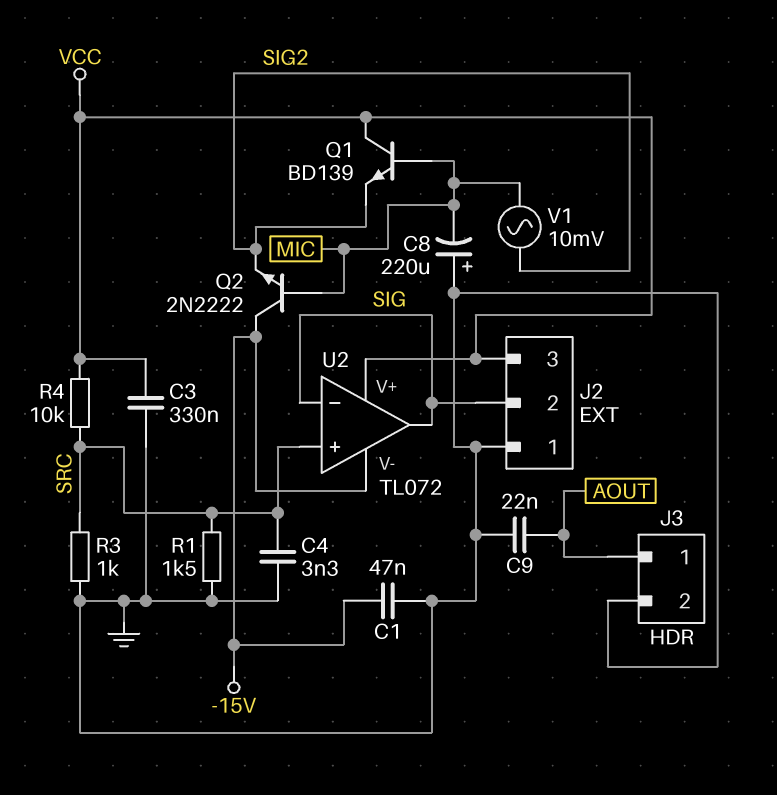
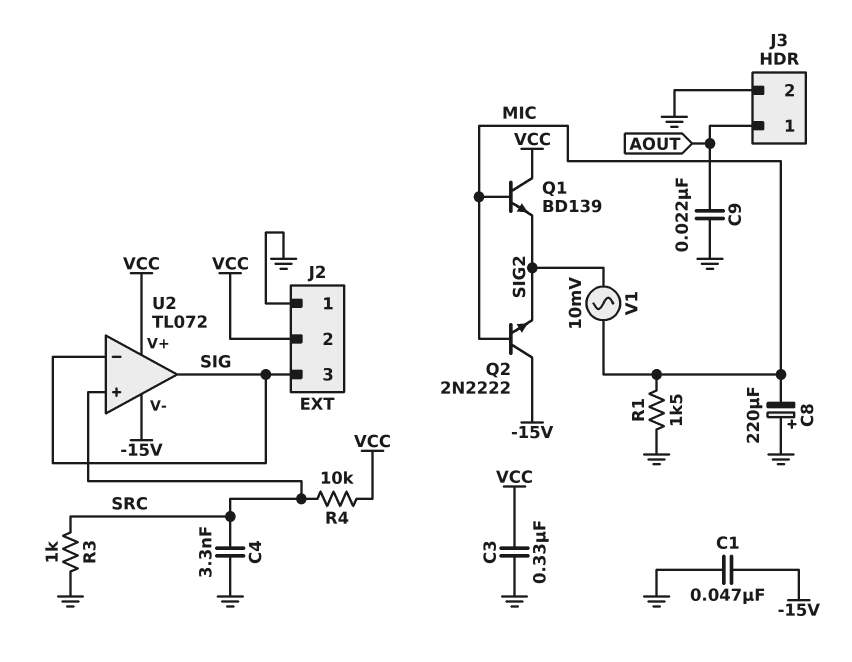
J2 pin 2: SIG -> VCC
J2 pin 3: VCC -> SIG
R1: 1.5k (GND, SRC) -> 1.5k (GND, MIC)

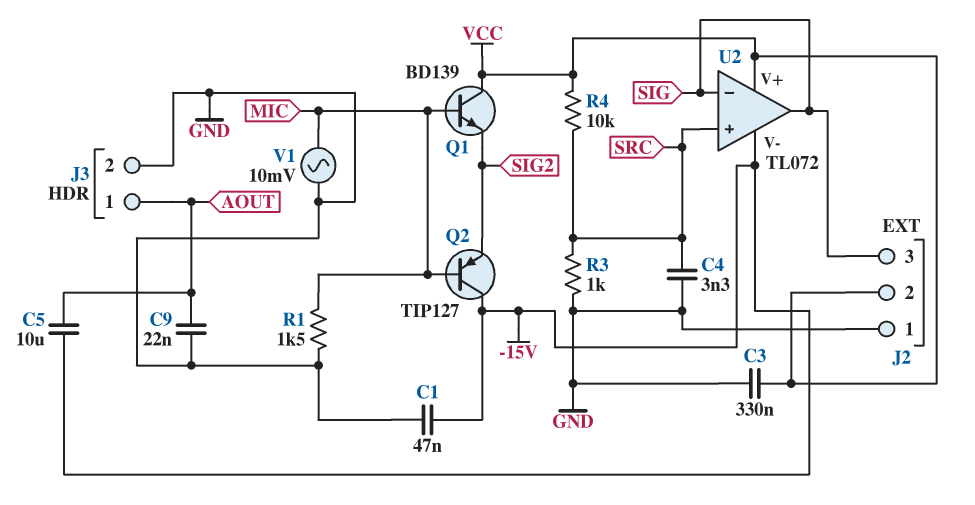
C5: none -> 10uF (-15V, AOUT)
C8: 220uF (plus GND, minus MIC) -> none
Q2: NPN 2N2222 (B MIC, C -15V, E SIG2) -> PNP TIP127 (B MIC, C -15V, E SIG2)
V1: AC 10mV (MIC, SIG2) -> AC 10mV (GND, MIC)

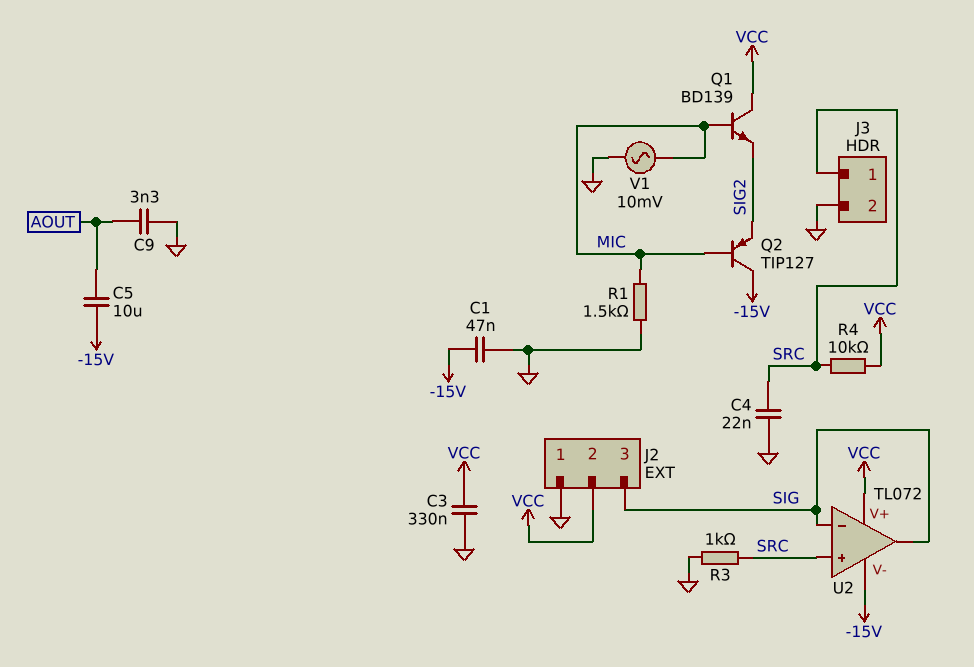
C4: 3.3nF (GND, SRC) -> 22nF (GND, SRC)
C9: 22nF (AOUT, GND) -> 3.3nF (AOUT, GND)
J3 pin 1: AOUT -> SRC

